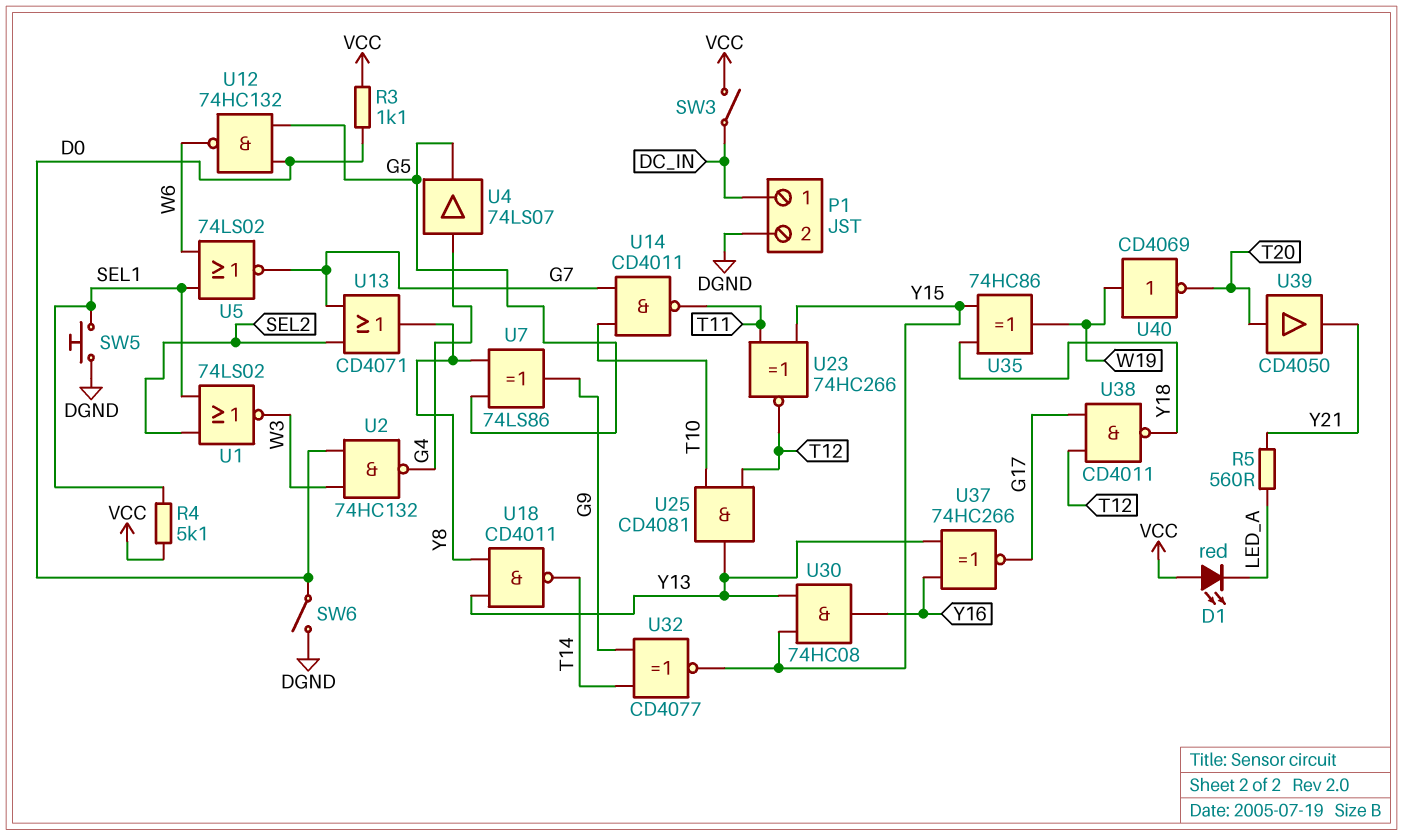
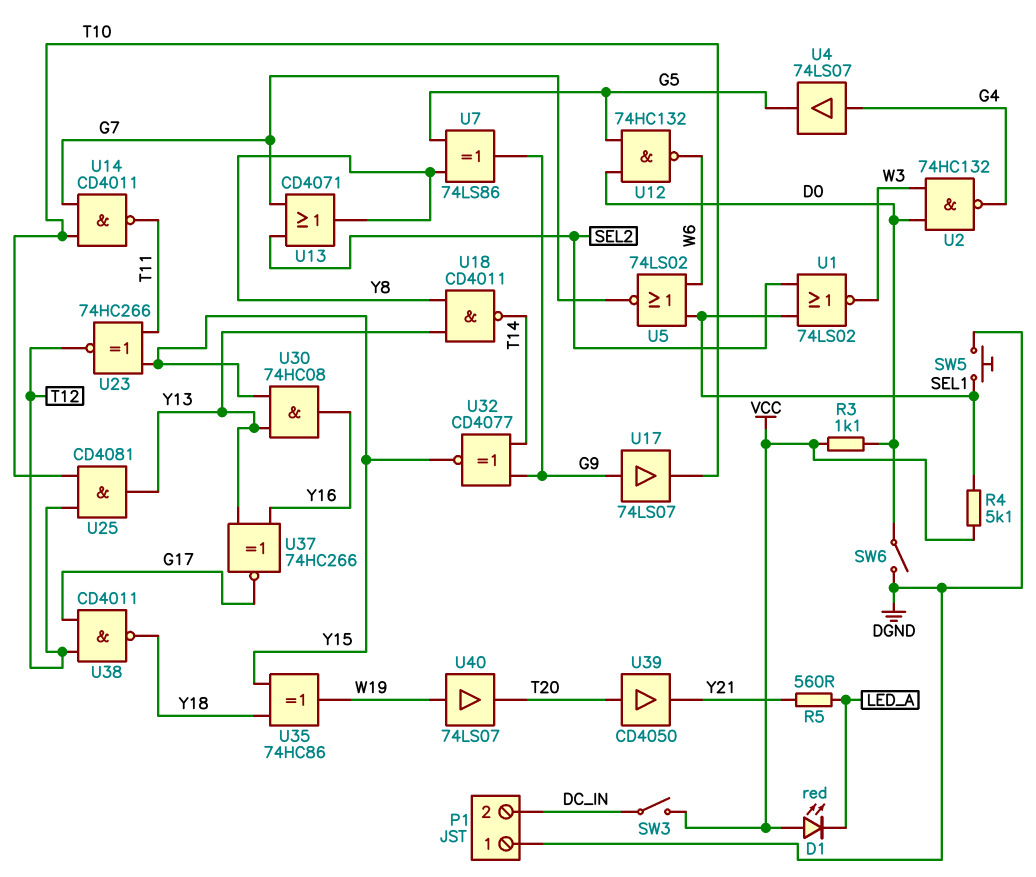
P1 pin 1: DC_IN -> DGND
P1 pin 2: DGND -> DC_IN
U17: none -> buffer 74LS07 (in G9, out T10)
U40: NOT CD4069 (in W19, out T20) -> buffer 74LS07 (in W19, out T20)

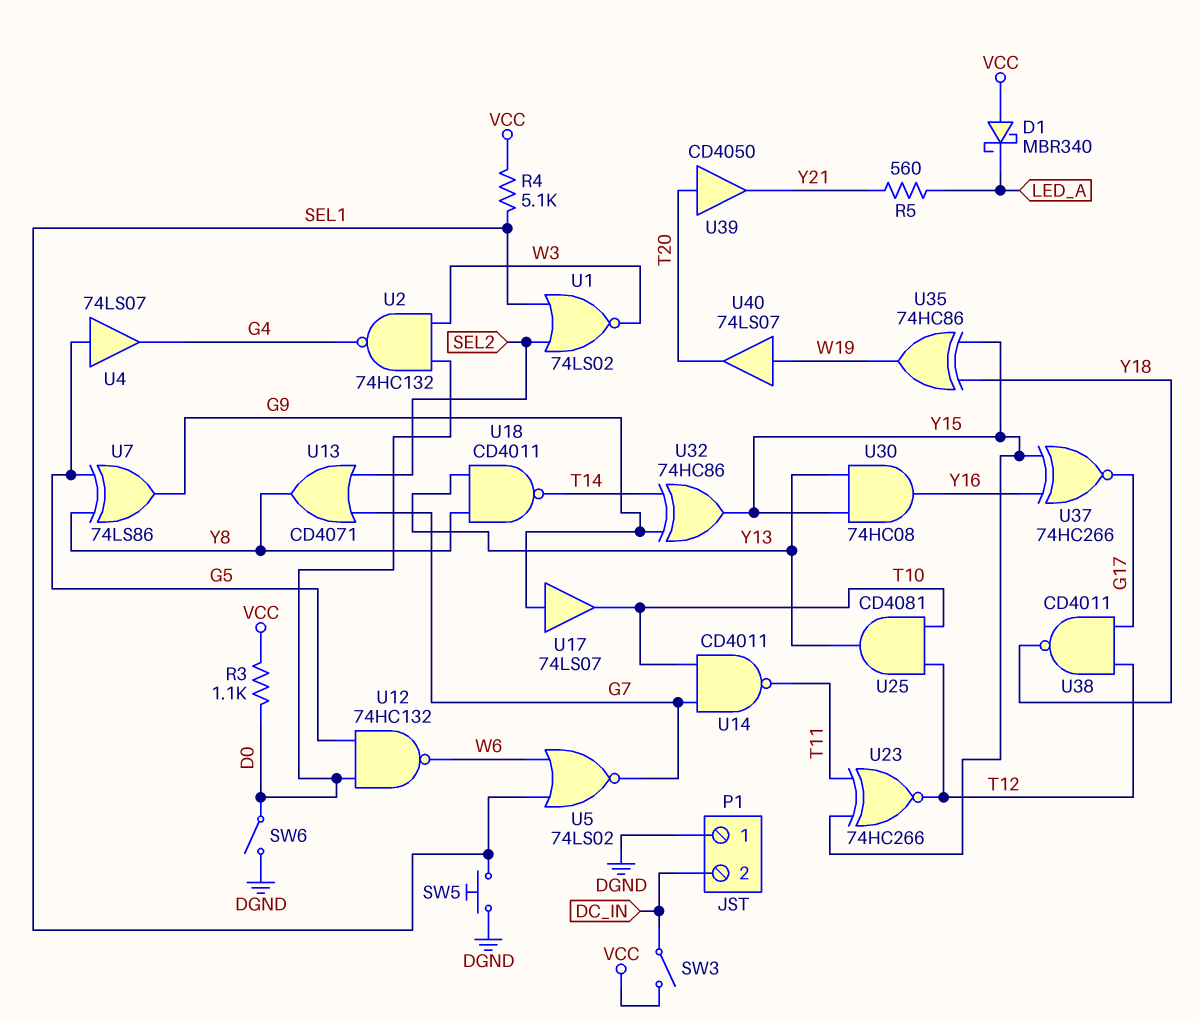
D1: LED red (A VCC, K LED_A) -> schottky MBR340 (A VCC, K LED_A)
U4: buffer 74LS07 (in G4, out G5) -> buffer 74LS07 (in G5, out G4)
U32: XNOR CD4077 (in G9, in T14, out Y15) -> XOR 74HC86 (in G9, in T14, out Y15)
U37: XNOR 74HC266 (in Y13, in Y16, out G17) -> XNOR 74HC266 (in Y15, in Y16, out G17)

